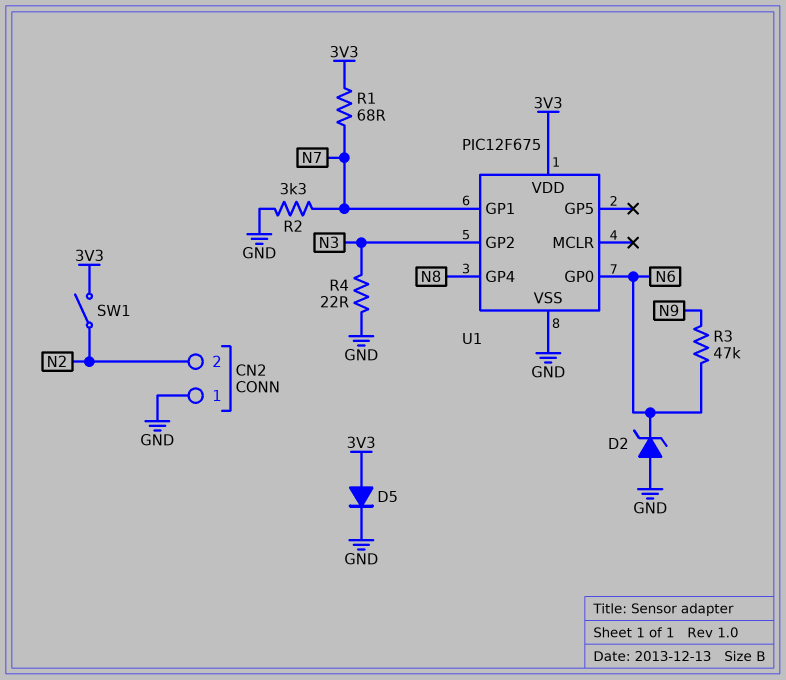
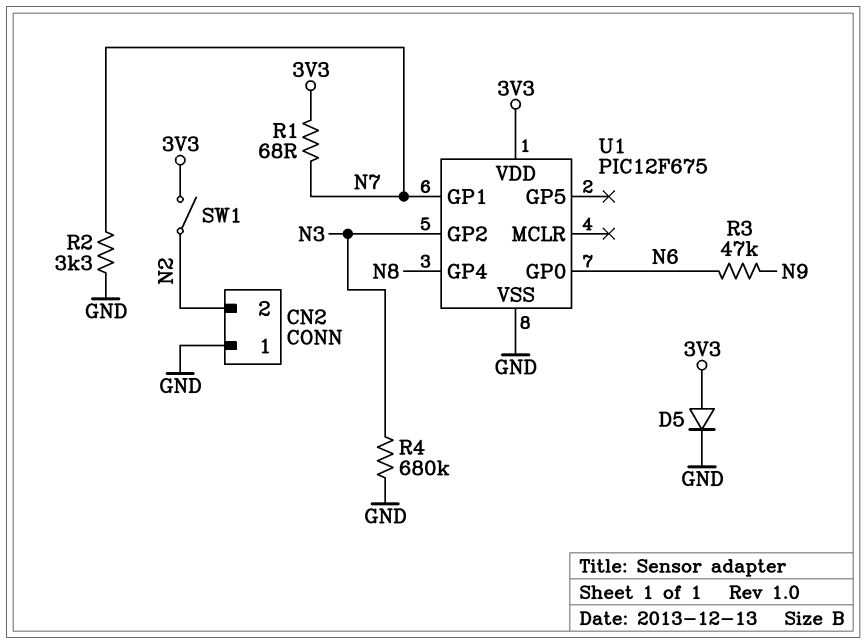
D2: zener (A GND, K N6) -> none
R4: 22 (GND, N3) -> 680k (GND, N3)

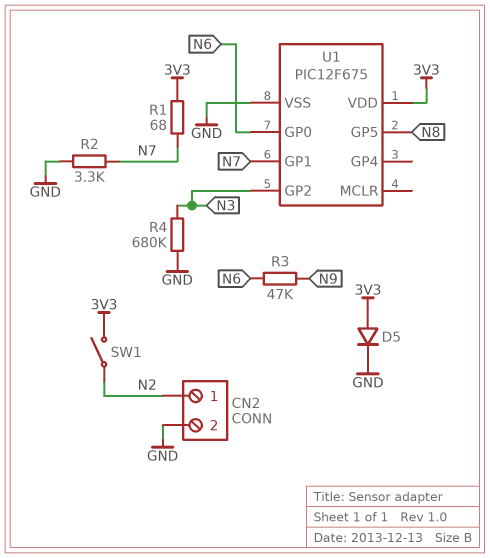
CN2 pin 1: GND -> N2
CN2 pin 2: N2 -> GND
U1 pin GP4: N8 -> none
U1 pin GP5: none -> N8

